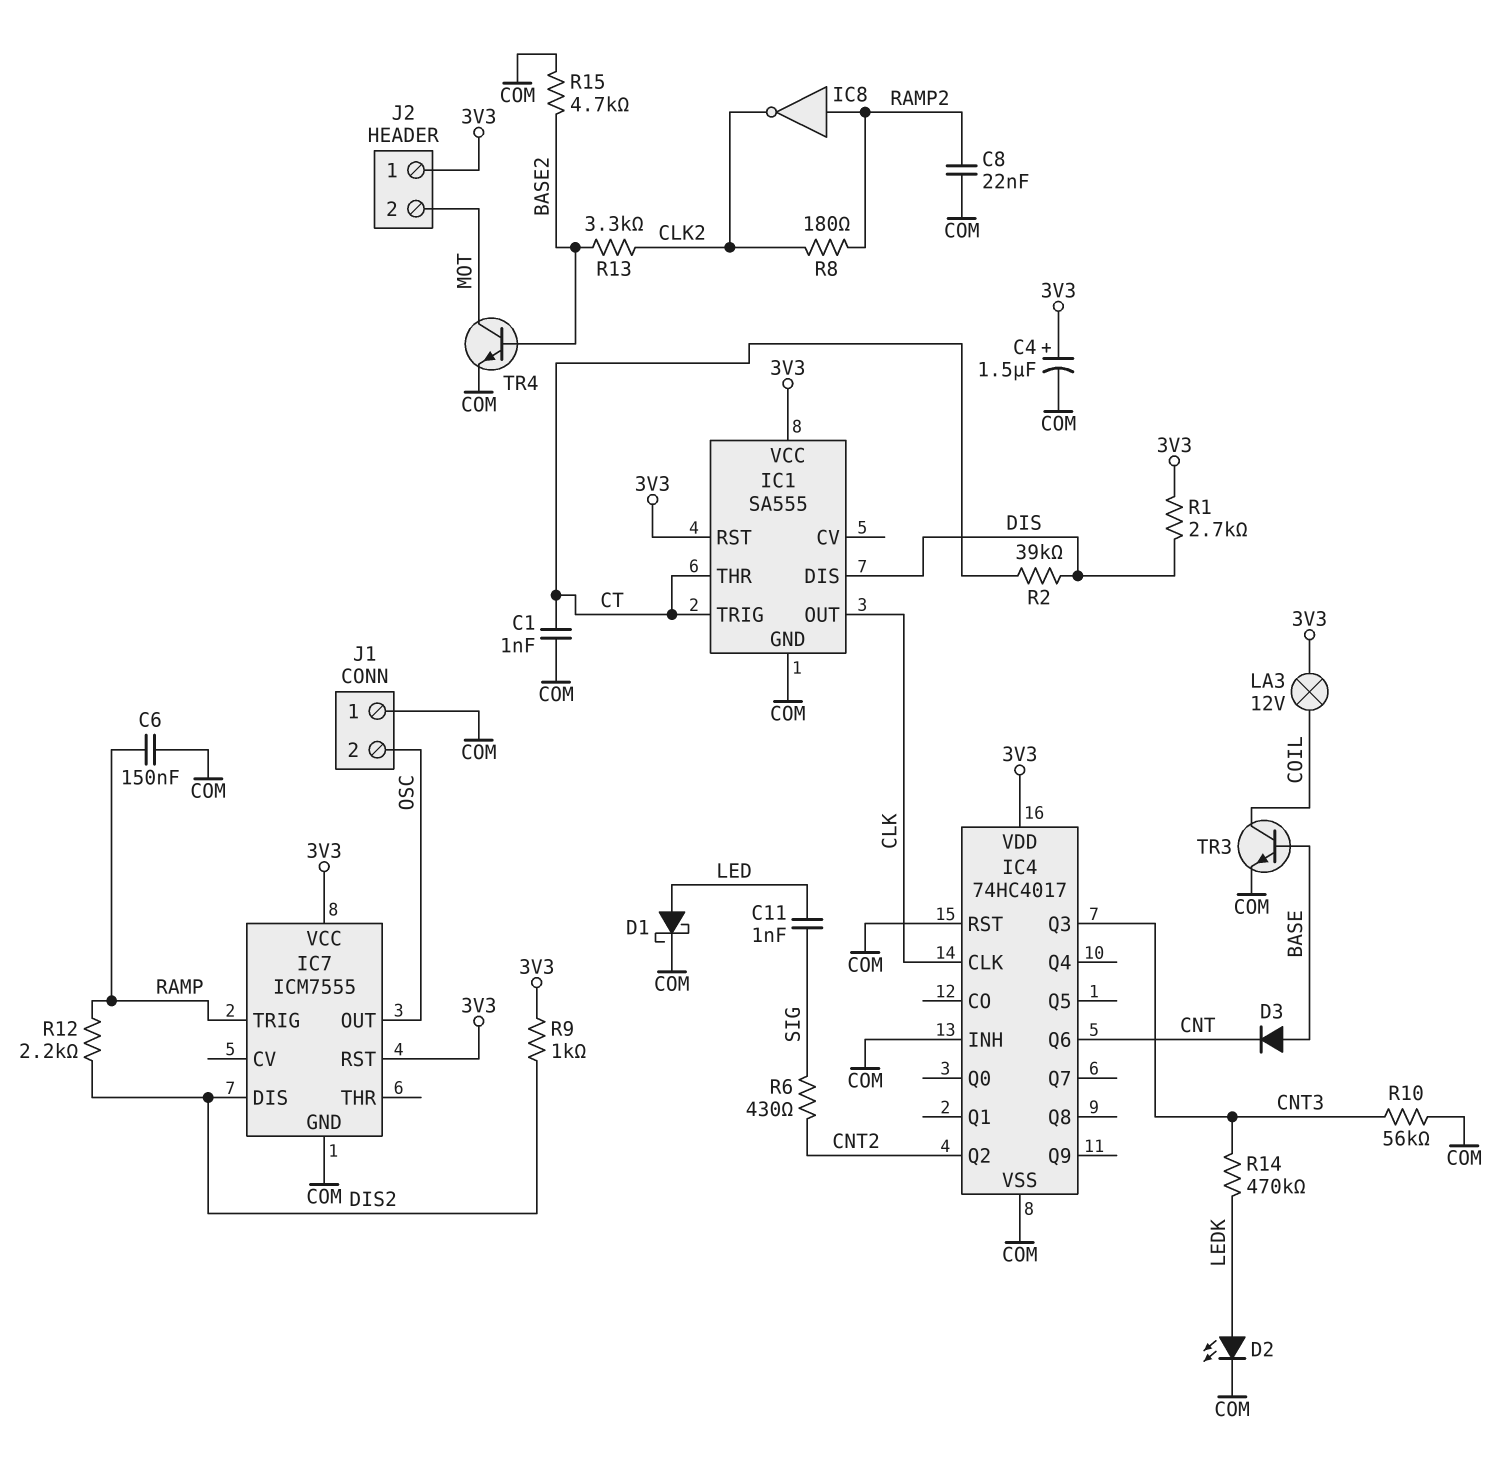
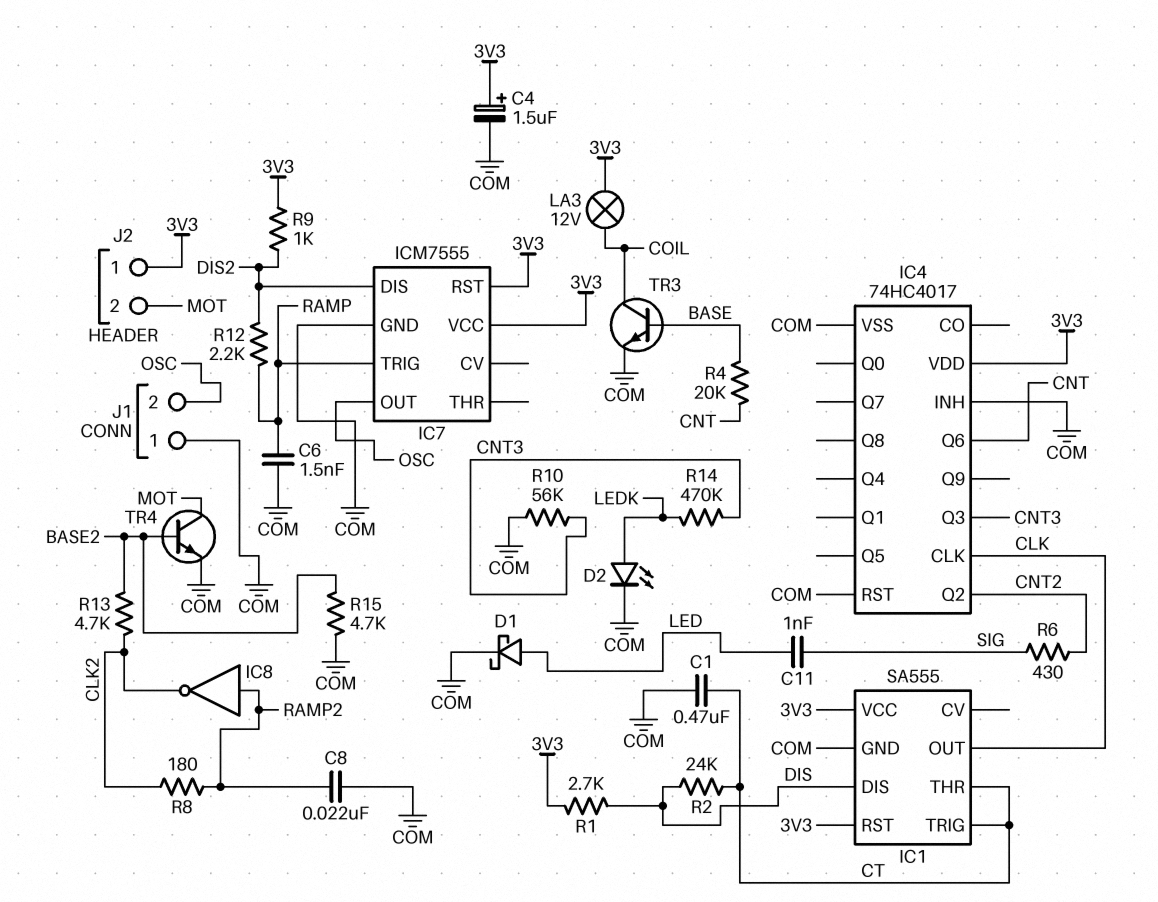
C1: 1nF (COM, CT) -> 470nF (COM, CT)
C6: 150nF (COM, RAMP) -> 1.5nF (COM, RAMP)
D3: diode (A BASE, K CNT) -> none
R2: 39k (CT, DIS) -> 24k (CT, DIS)
R4: none -> 20k (BASE, CNT)
R13: 3.3k (BASE2, CLK2) -> 4.7k (BASE2, CLK2)

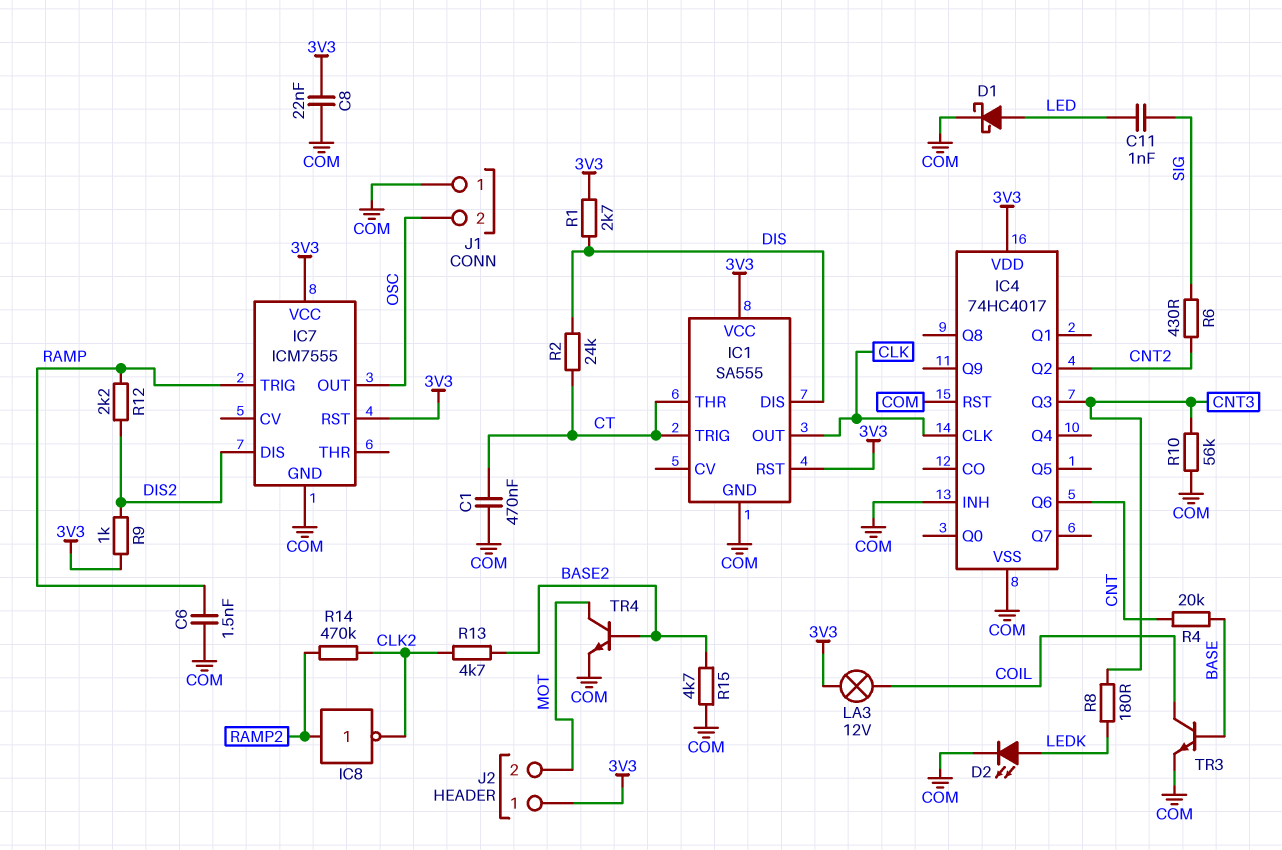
C4: 1.5uF (plus 3V3, minus COM) -> none
C8: 22nF (COM, RAMP2) -> 22nF (3V3, COM)
R8: 180 (CLK2, RAMP2) -> 180 (CNT3, LEDK)
R14: 470k (CNT3, LEDK) -> 470k (CLK2, RAMP2)

